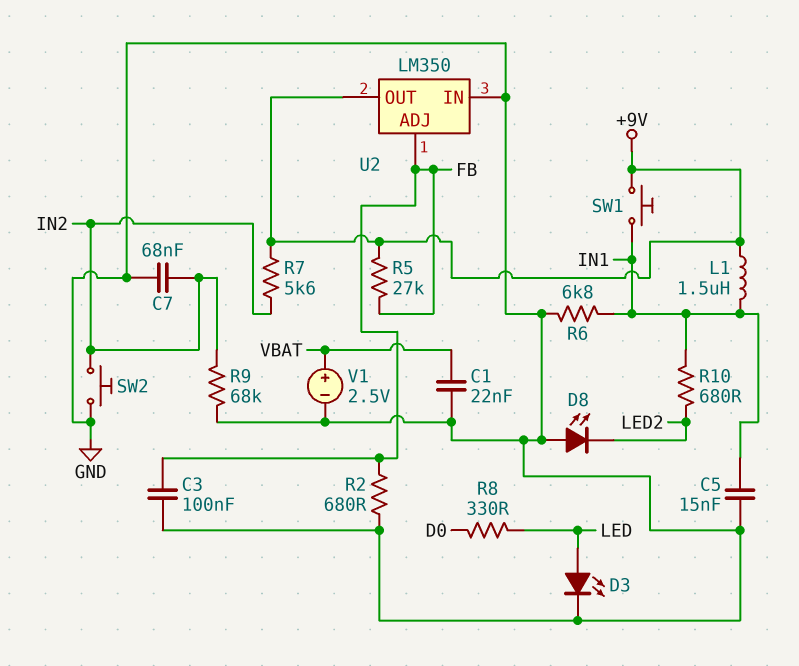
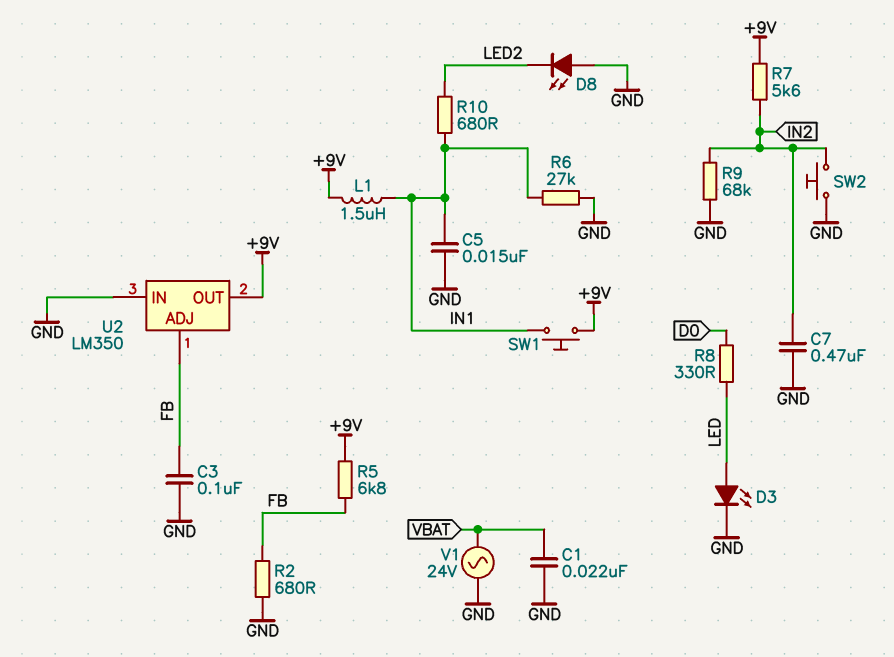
C7: 68nF (GND, IN2) -> 470nF (GND, IN2)
R5: 27k (+9V, FB) -> 6.8k (+9V, FB)
R6: 6.8k (GND, IN1) -> 27k (GND, IN1)
V1: 2.5V (plus VBAT, minus GND) -> AC 24V (GND, VBAT)

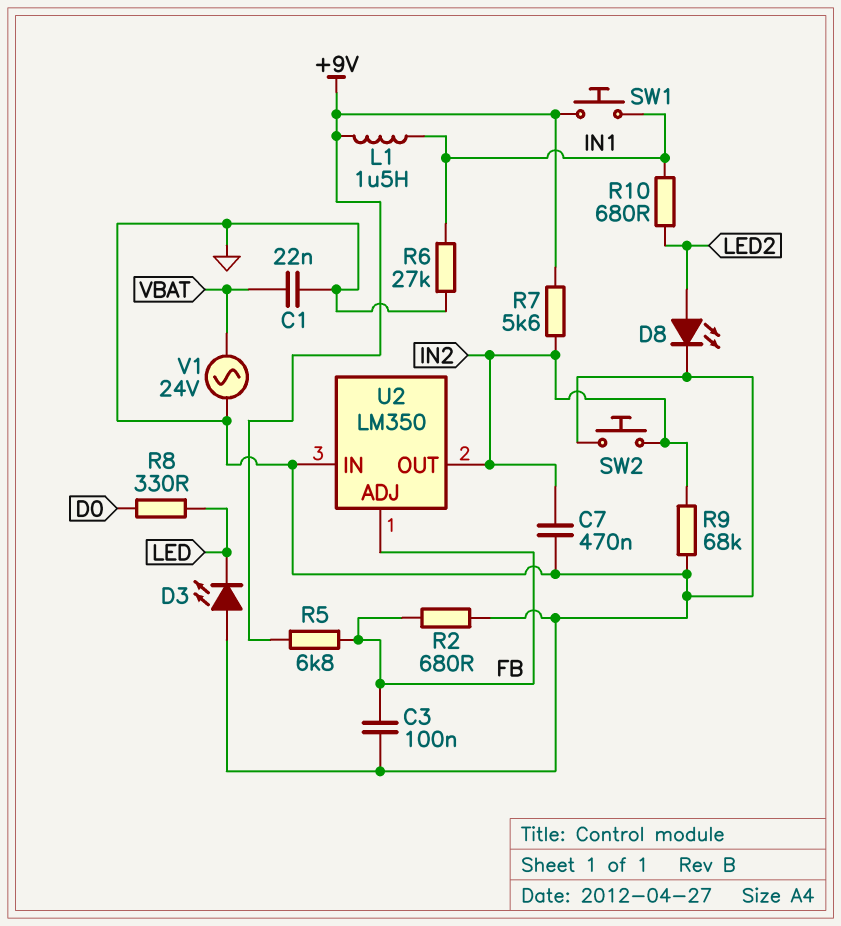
C5: 15nF (GND, IN1) -> none
D3: LED (A LED, K GND) -> LED (A GND, K LED)
D8: LED (A GND, K LED2) -> LED (A LED2, K GND)
U2 pin OUT: +9V -> IN2

